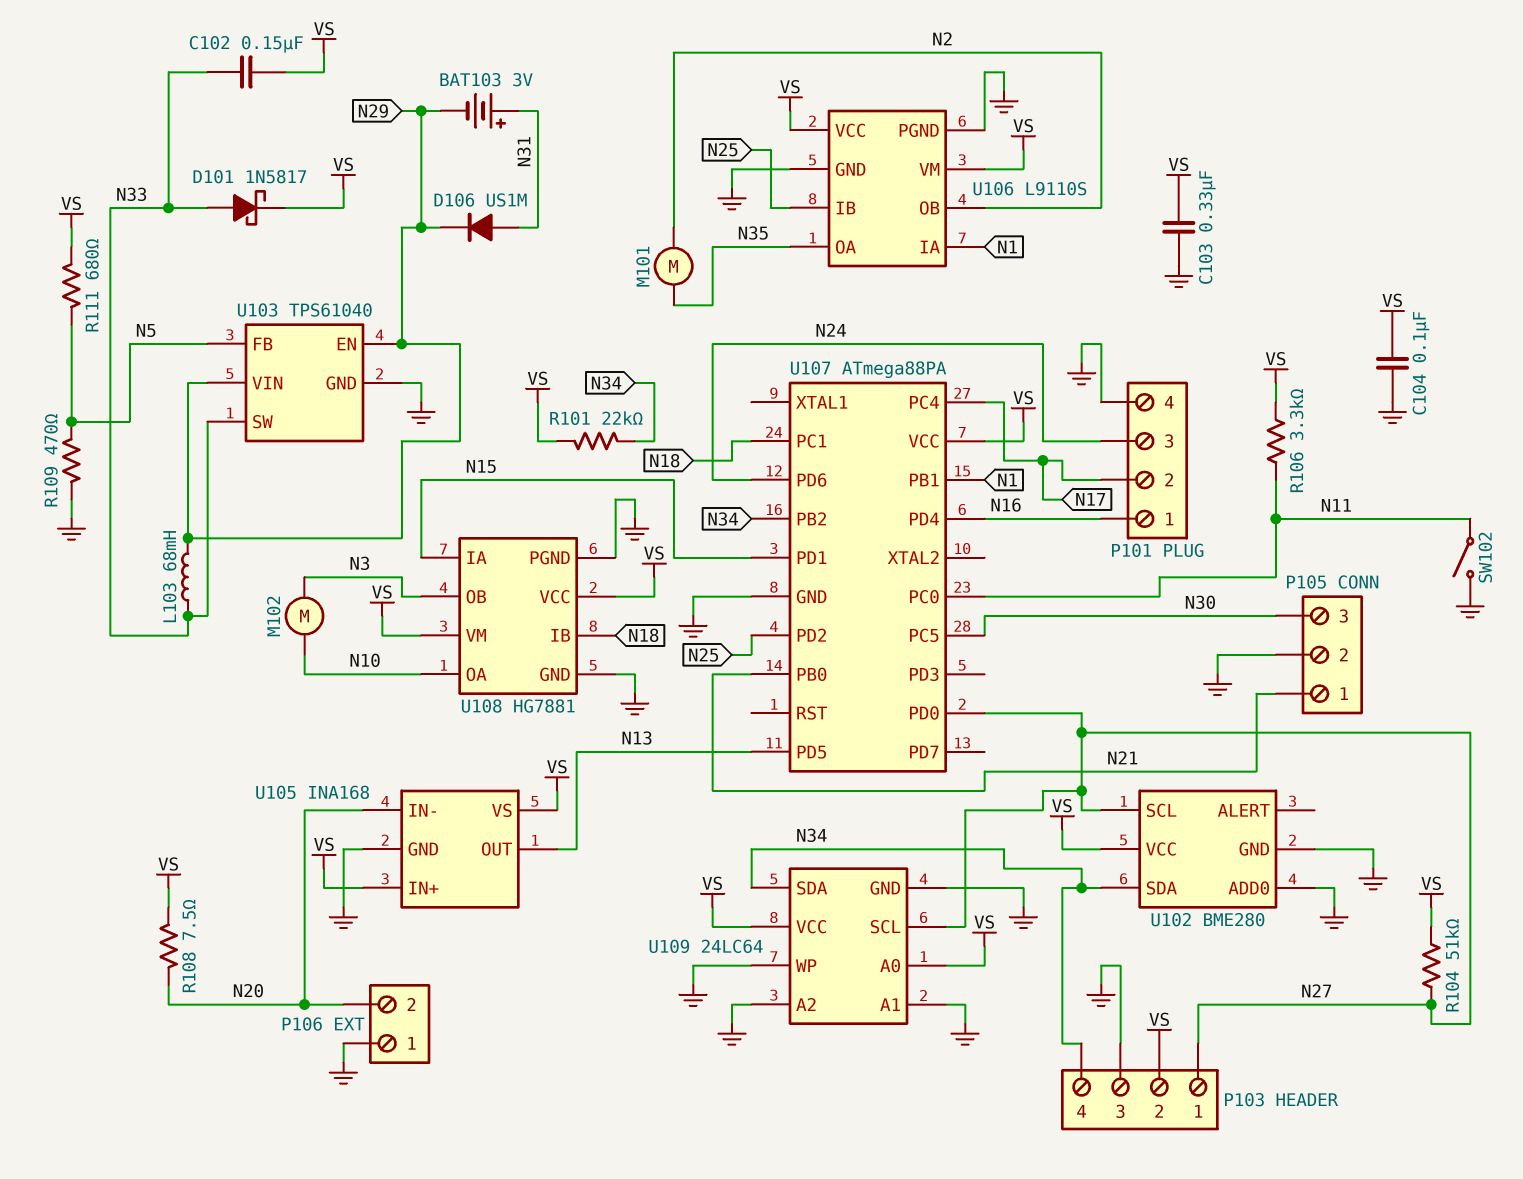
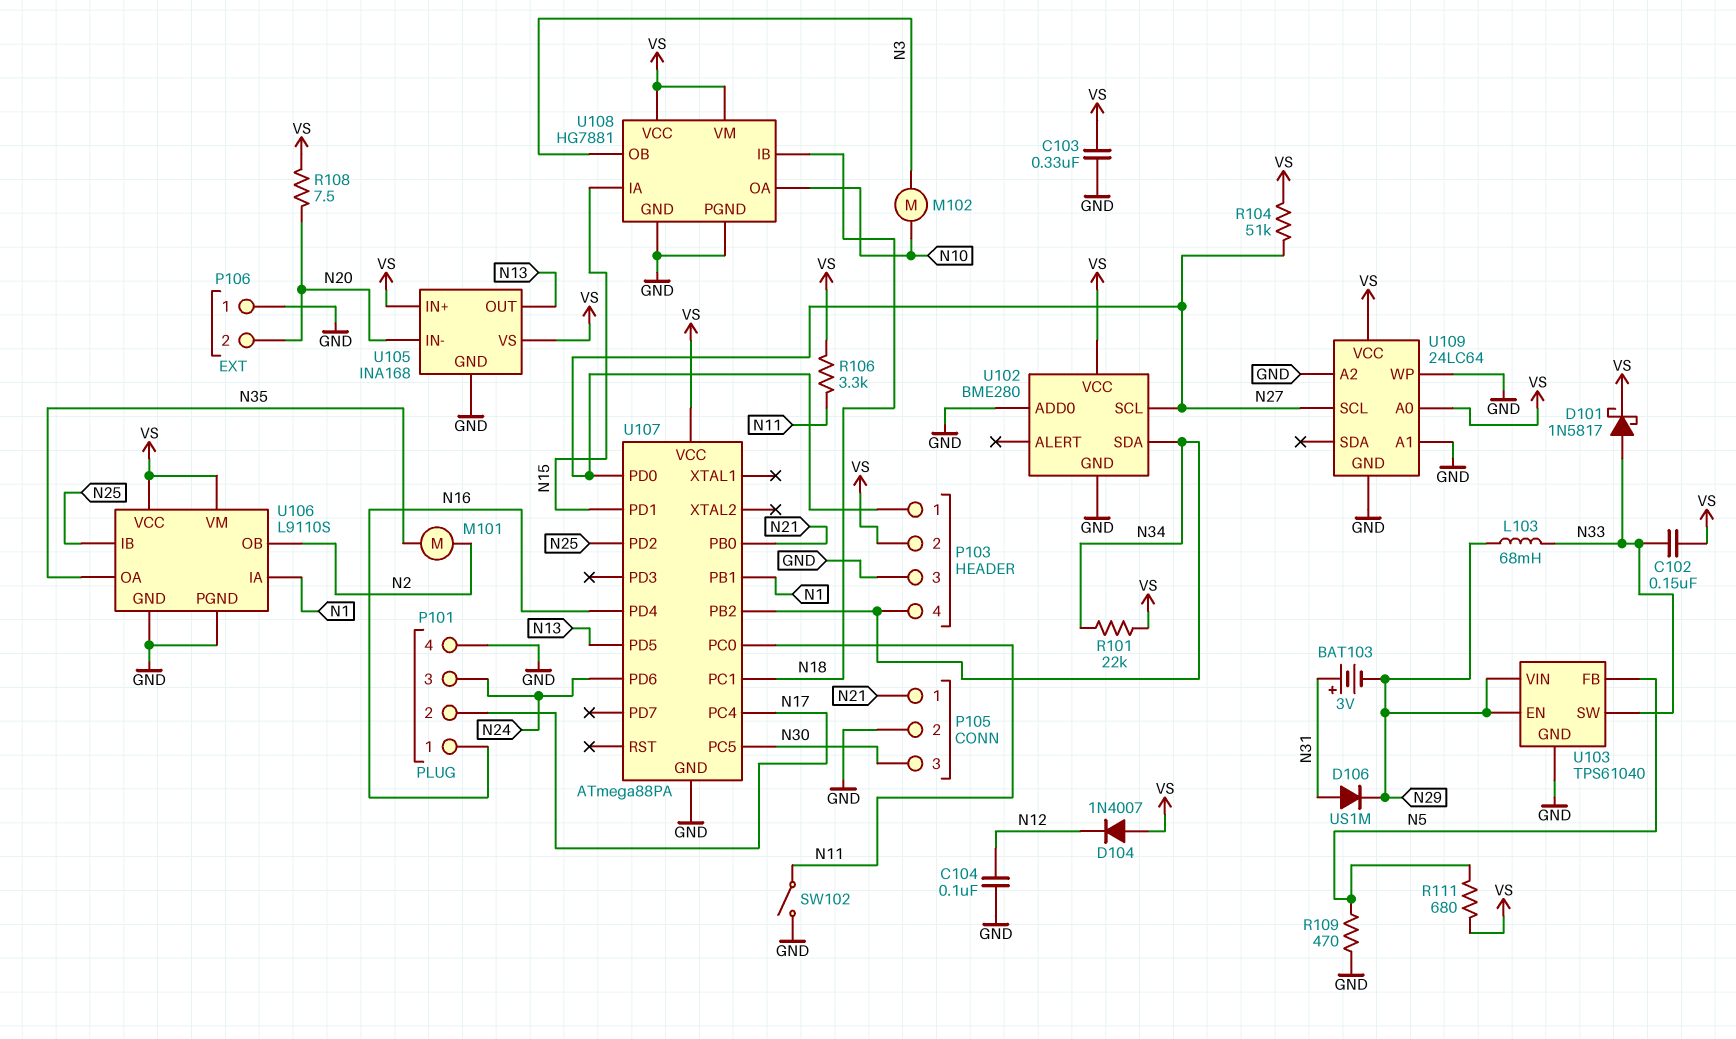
C104: 100nF (GND, VS) -> 100nF (GND, N12)
D104: none -> diode 1N4007 (A VS, K N12)
U109 pin SDA: N34 -> none

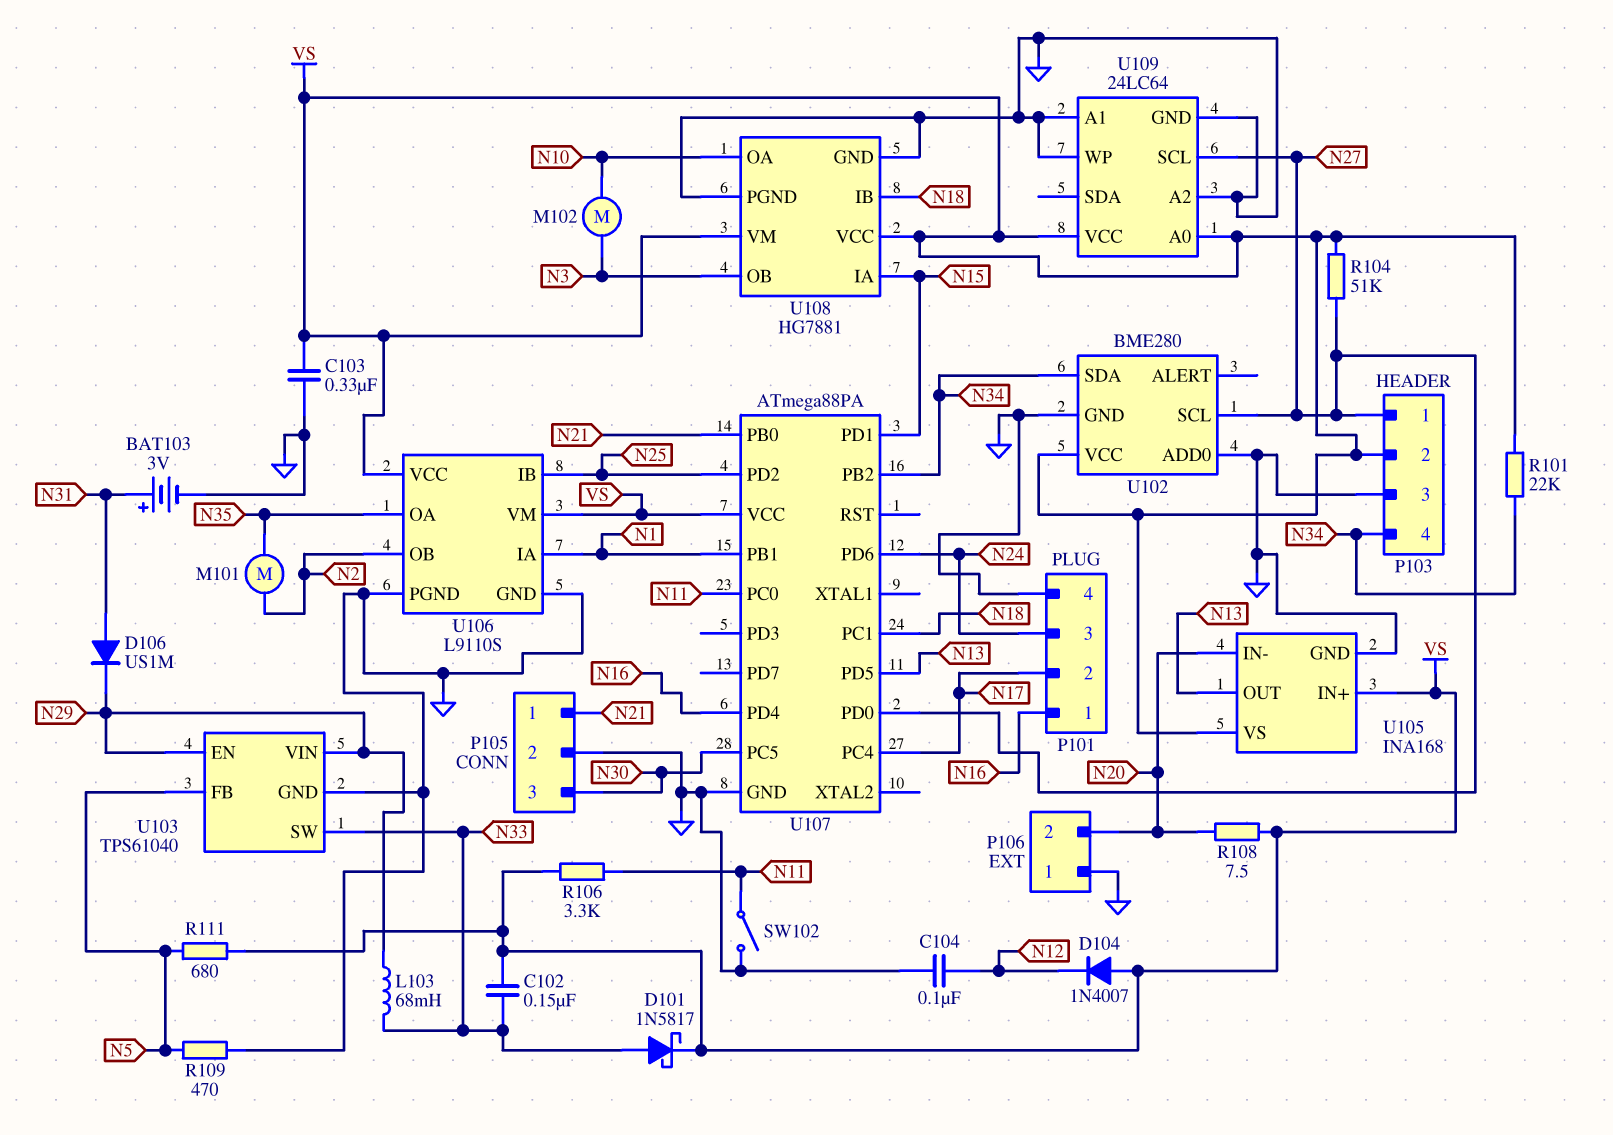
BAT103: 3V (plus N31, minus N29) -> 3V (plus N31, minus GND)

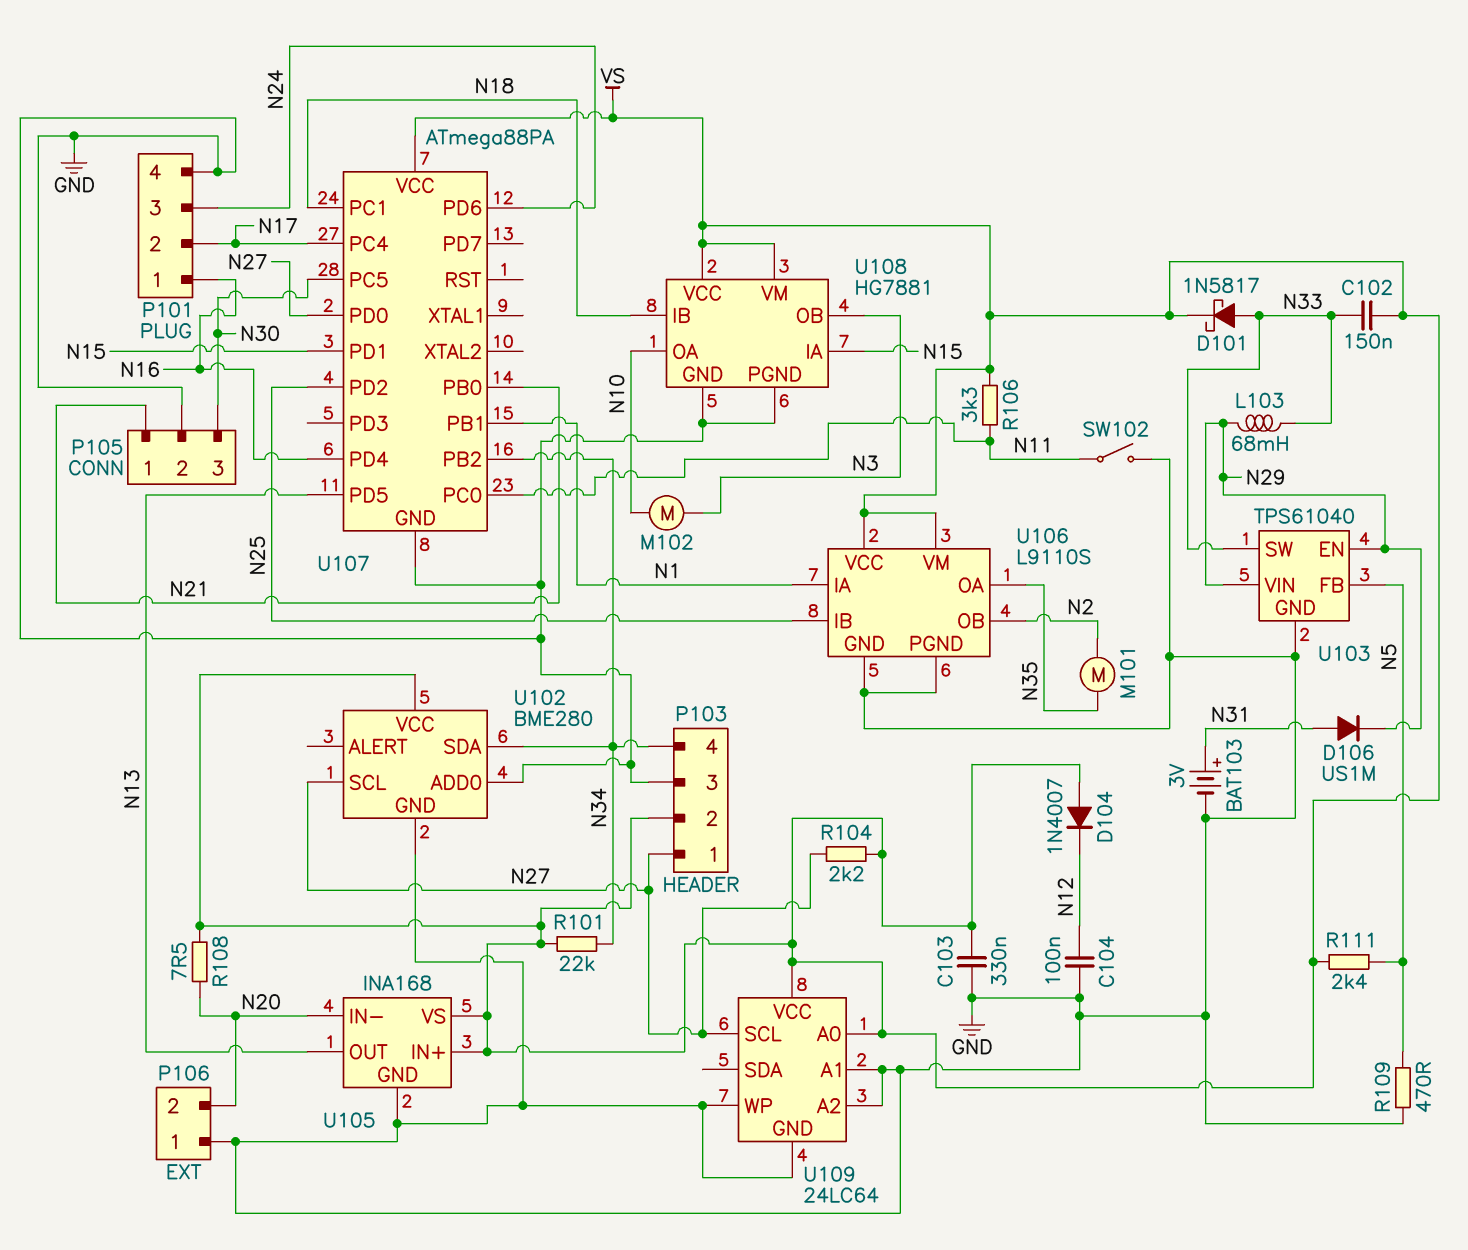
R104: 51k (N27, VS) -> 2.2k (N27, VS)
R111: 680 (N5, VS) -> 2.4k (N5, VS)

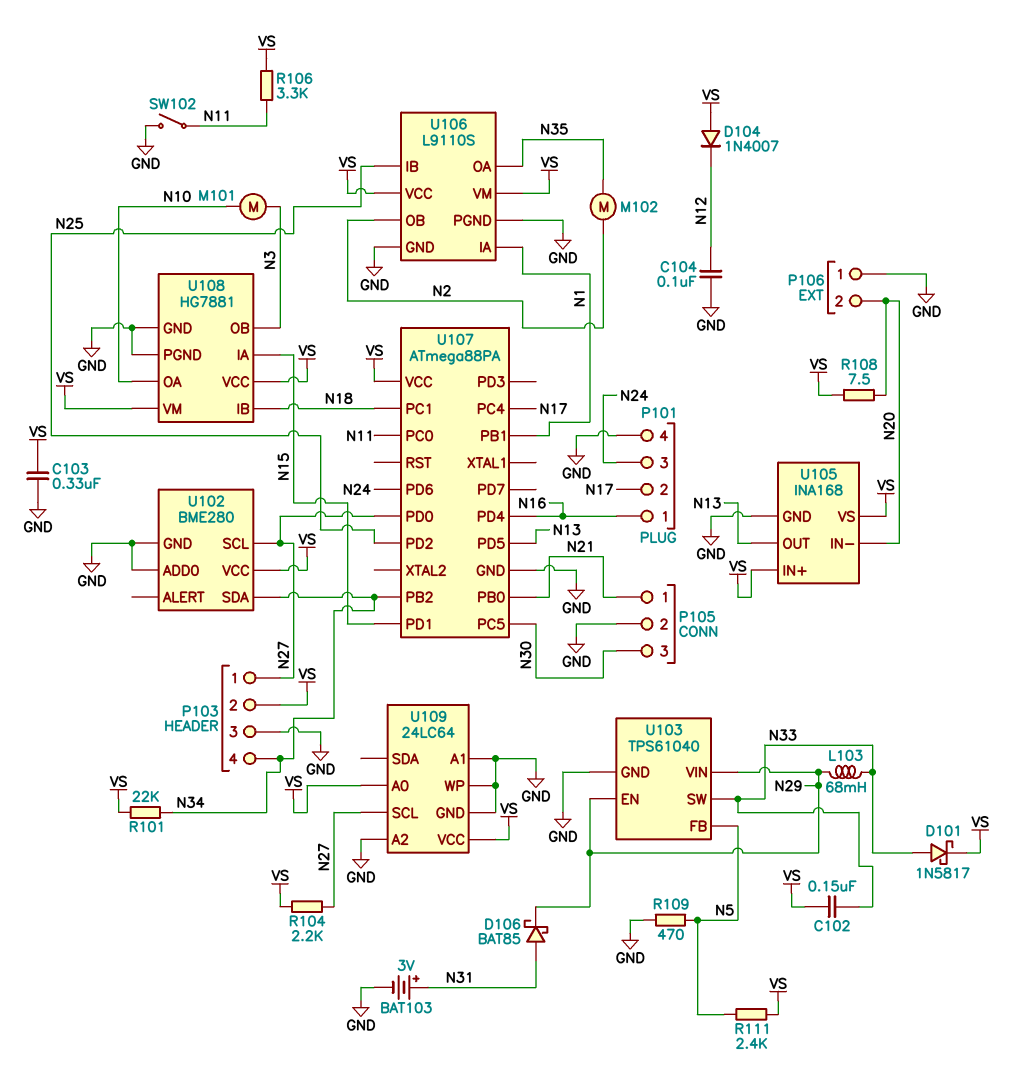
D106: diode US1M (A N31, K N29) -> schottky BAT85 (A N31, K N29)
M101: motor (N2, N35) -> motor (N3, N10)
M102: motor (N3, N10) -> motor (N2, N35)

